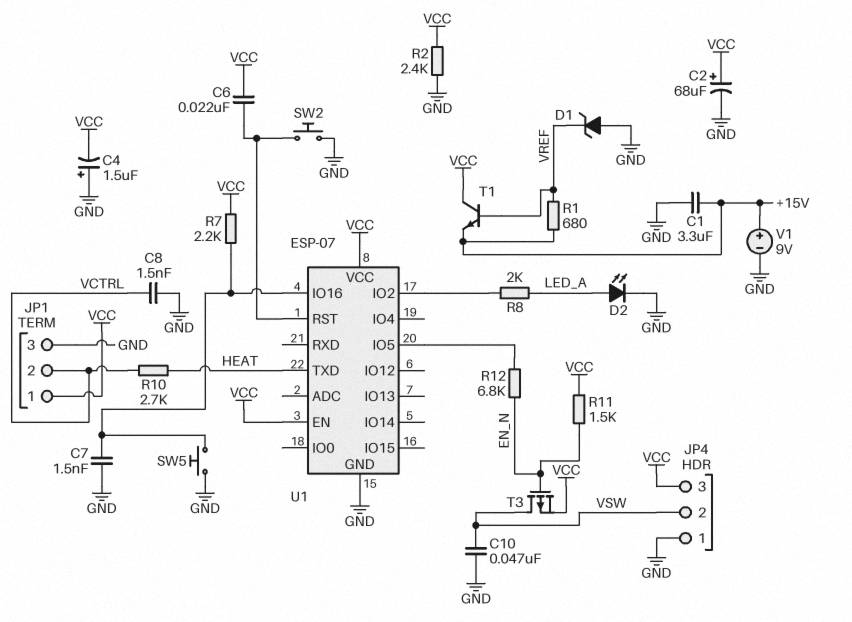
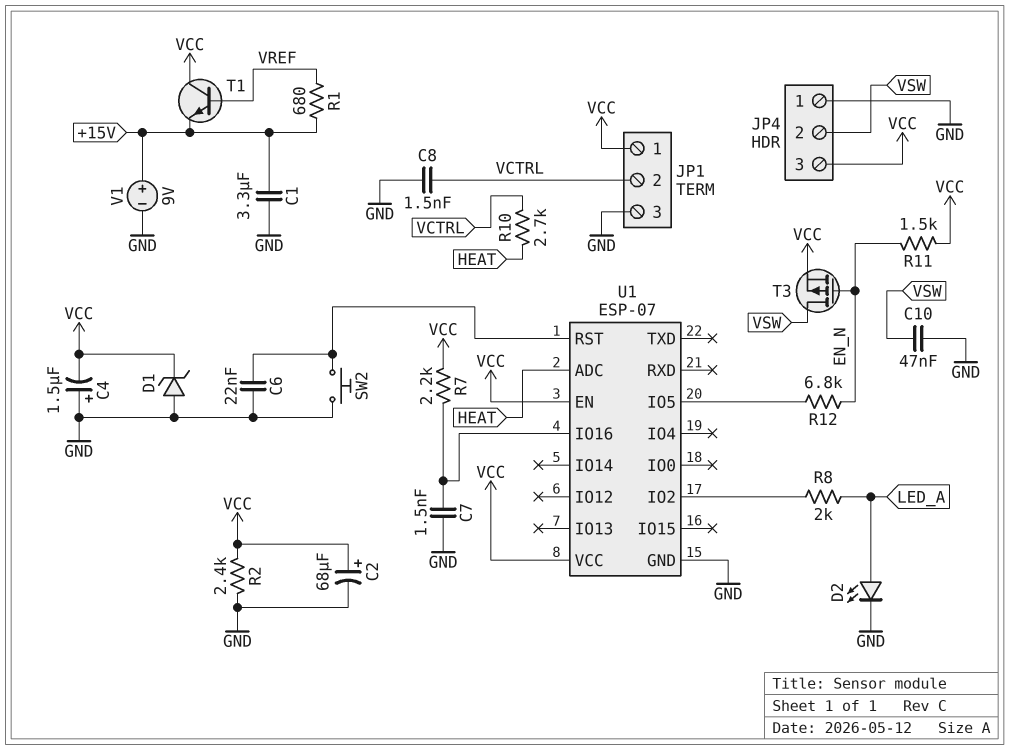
C6: 22nF (U1/RST, VCC) -> 22nF (GND, U1/RST)
D1: zener (A GND, K VREF) -> zener (A GND, K VCC)
SW5: button (GND, U1/IO16) -> none
U1 pin ADC: none -> HEAT
U1 pin TXD: HEAT -> none

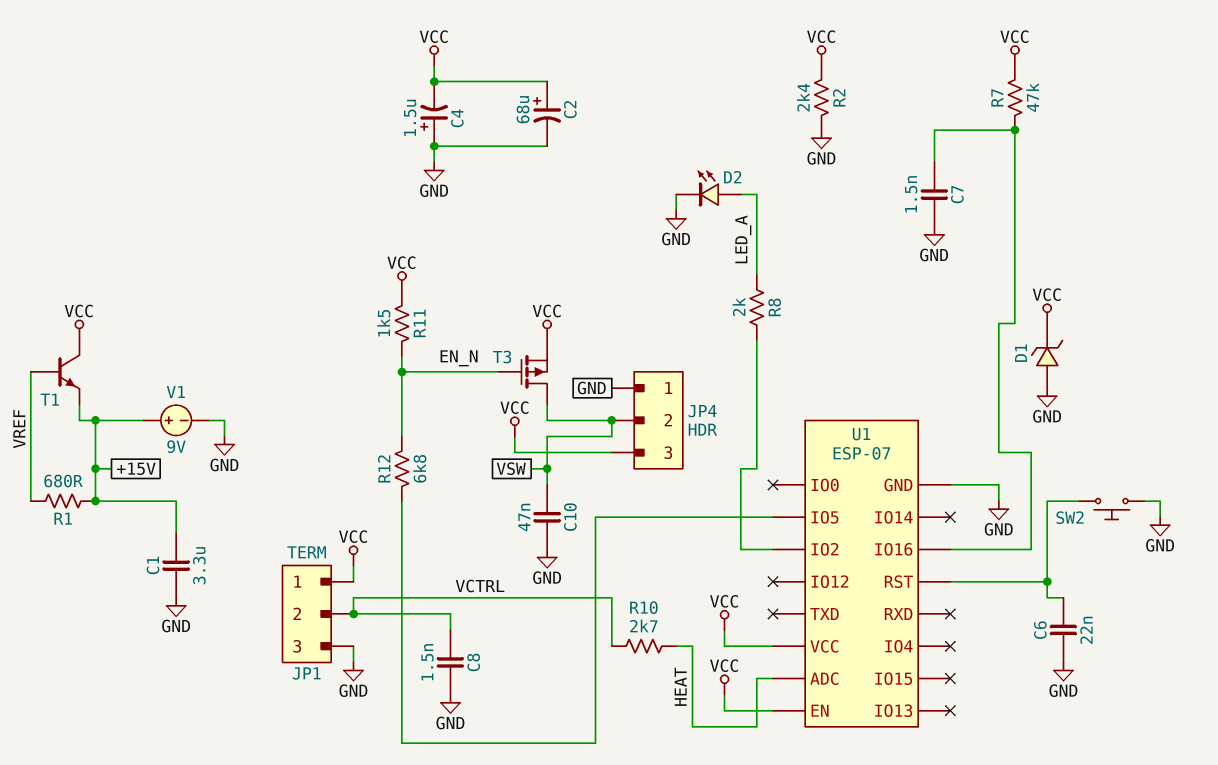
R7: 2.2k (U1/IO16, VCC) -> 47k (U1/IO16, VCC)

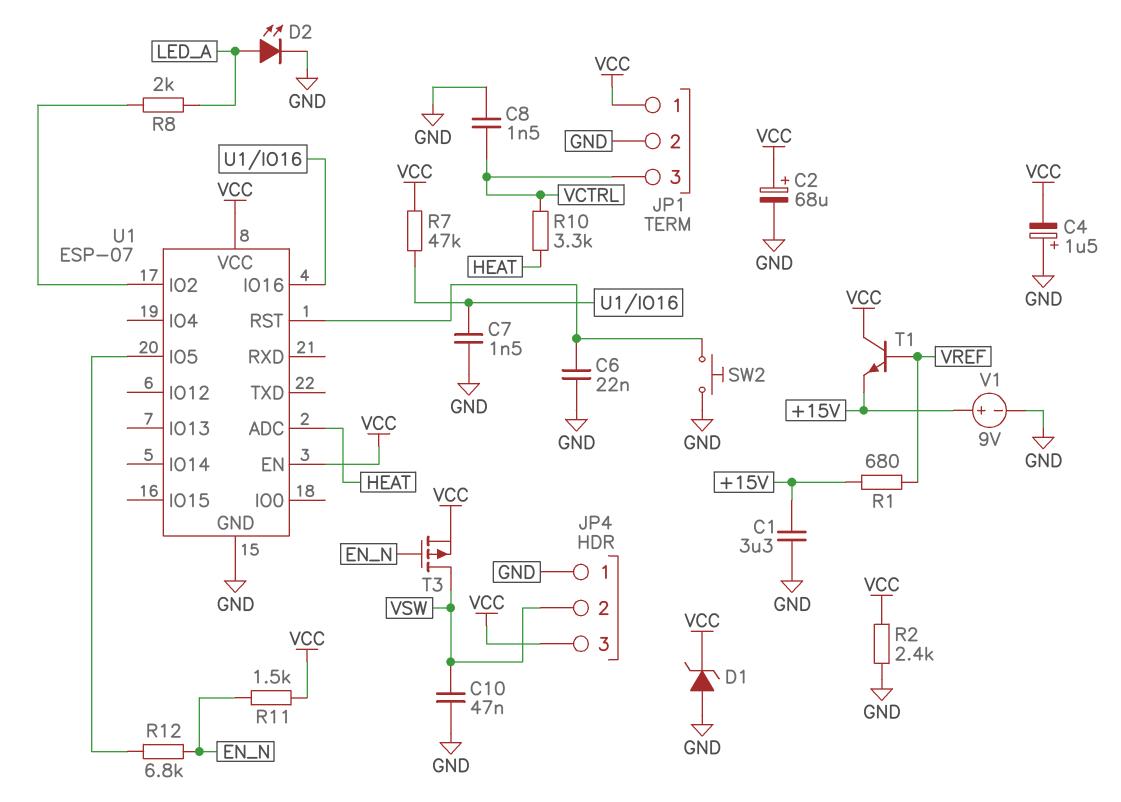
JP1 pin 2: VCTRL -> GND
JP1 pin 3: GND -> VCTRL
R10: 2.7k (HEAT, VCTRL) -> 3.3k (HEAT, VCTRL)

